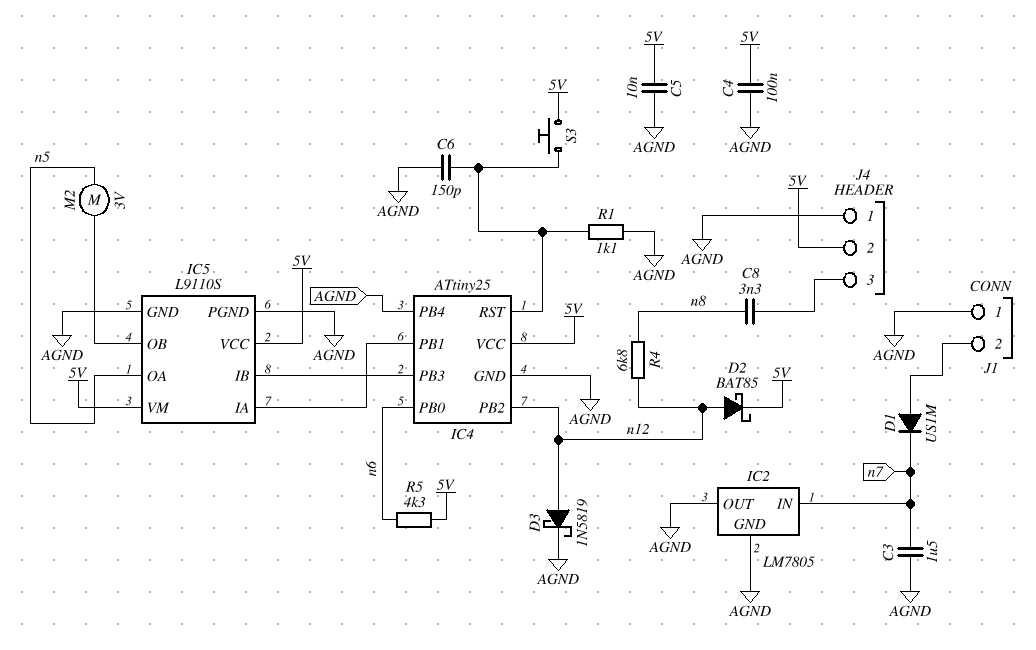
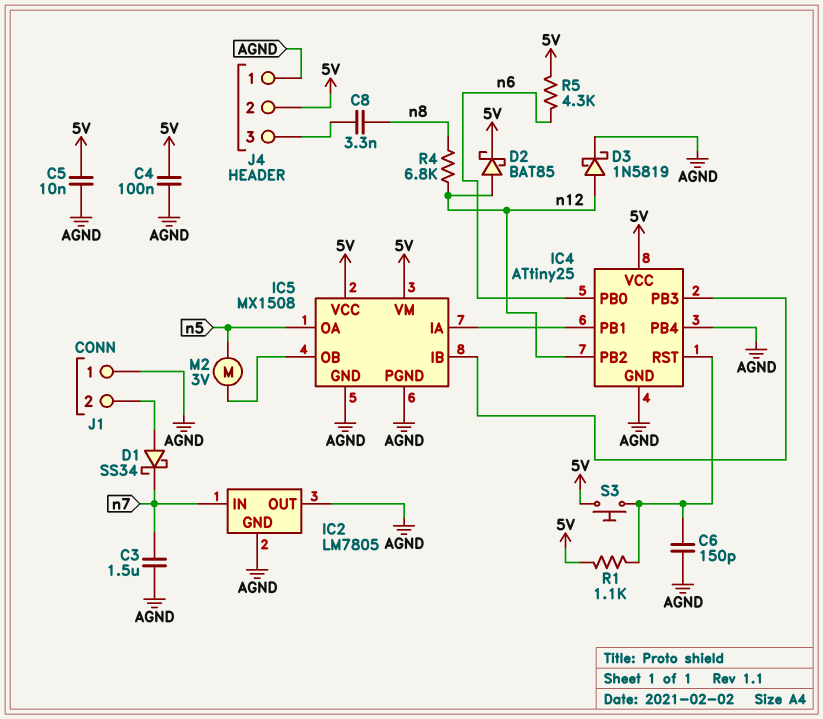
D1: diode US1M (A J1/2, K n7) -> schottky SS34 (A J1/2, K n7)
IC5: L9110S -> MX1508
R1: 1.1k (AGND, IC4/RST) -> 1.1k (5V, IC4/RST)

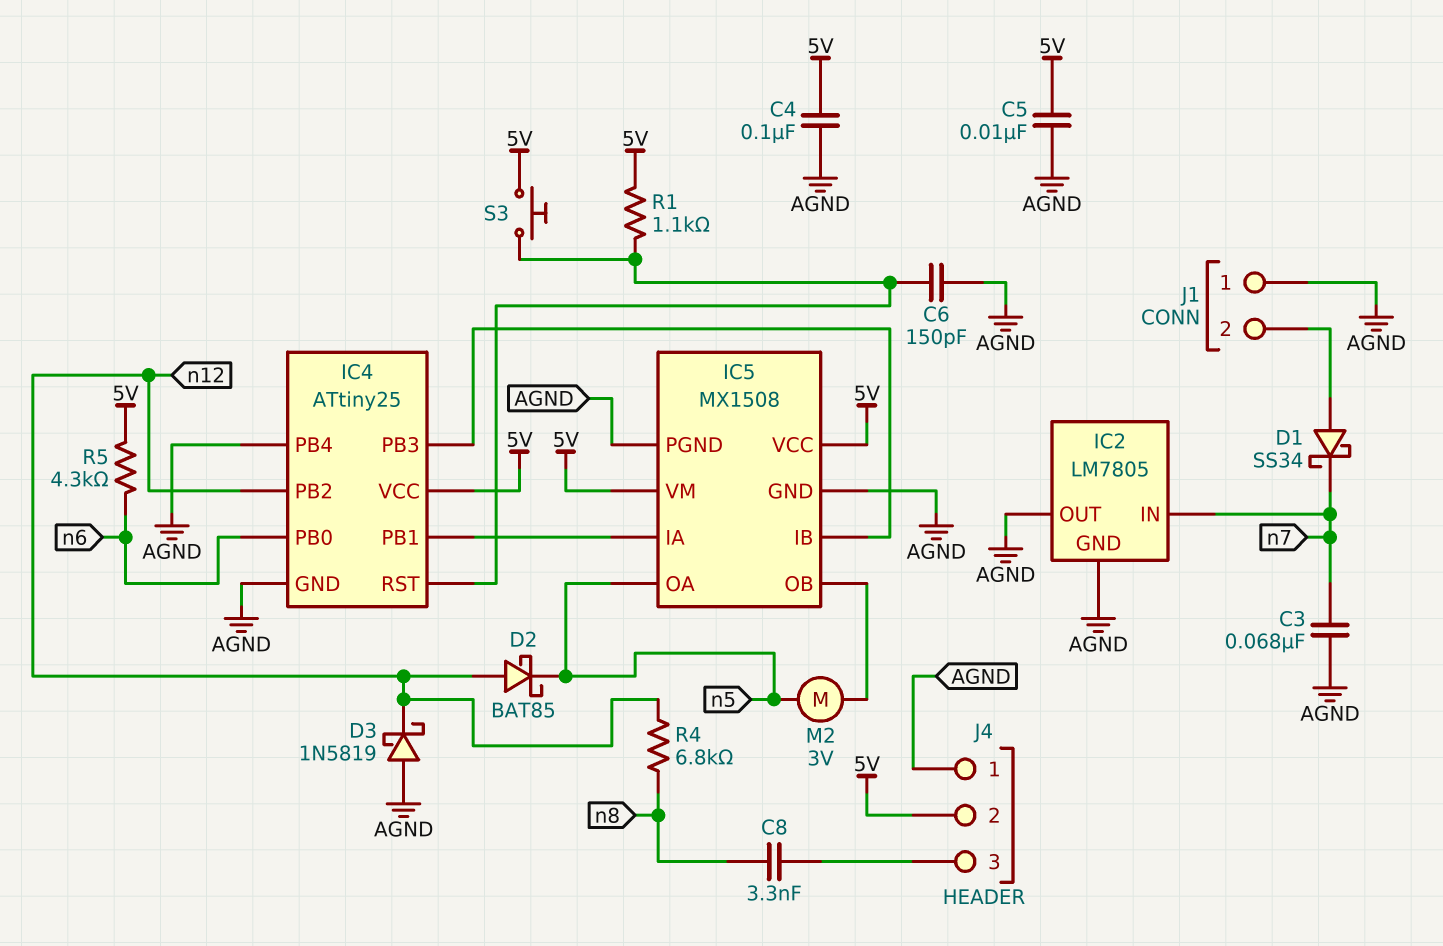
C3: 1.5uF (AGND, n7) -> 68nF (AGND, n7)
D2: schottky BAT85 (A n12, K 5V) -> schottky BAT85 (A n12, K n5)
D3: schottky 1N5819 (A n12, K AGND) -> schottky 1N5819 (A AGND, K n12)

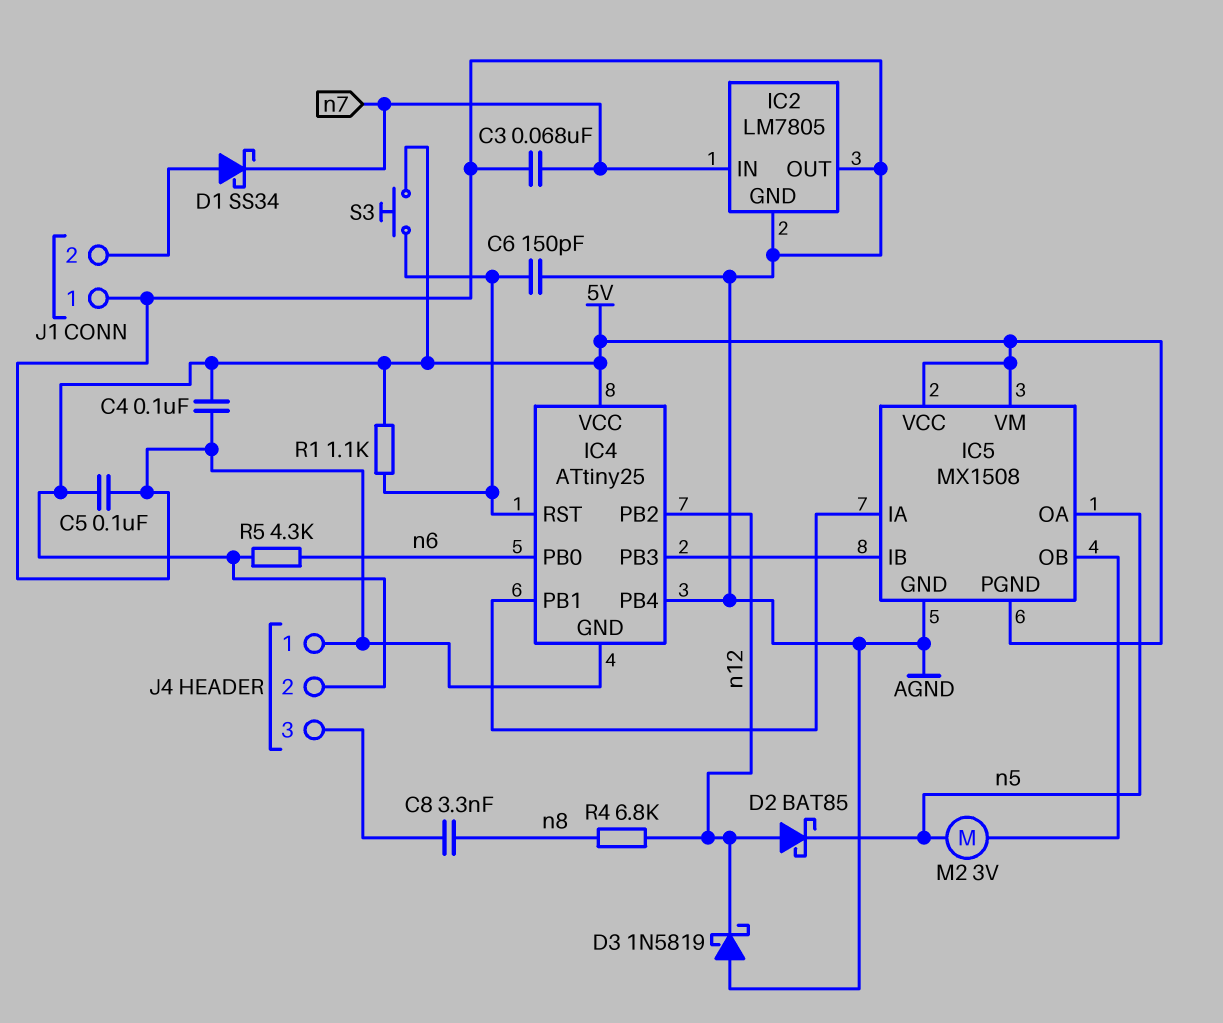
C5: 10nF (5V, AGND) -> 100nF (5V, AGND)
IC5 pin PGND: AGND -> 5V

